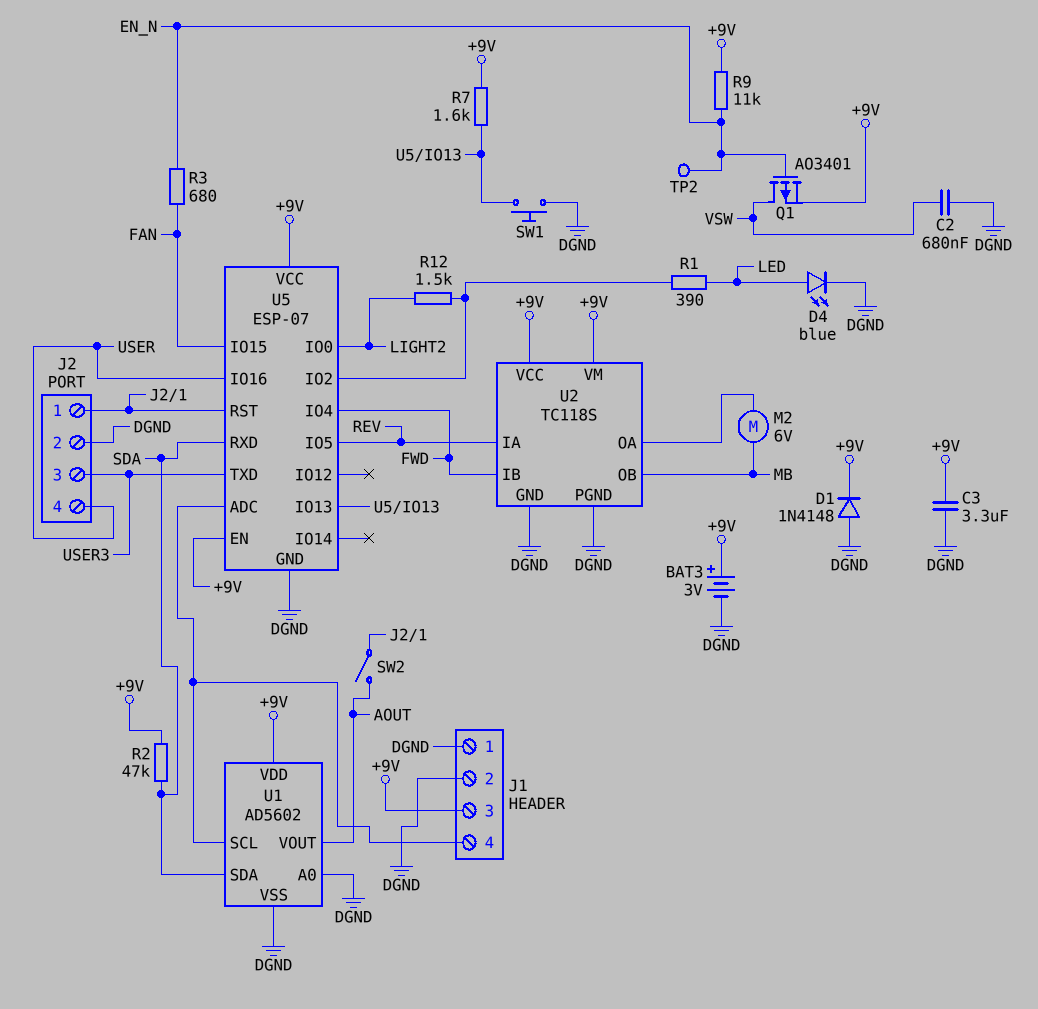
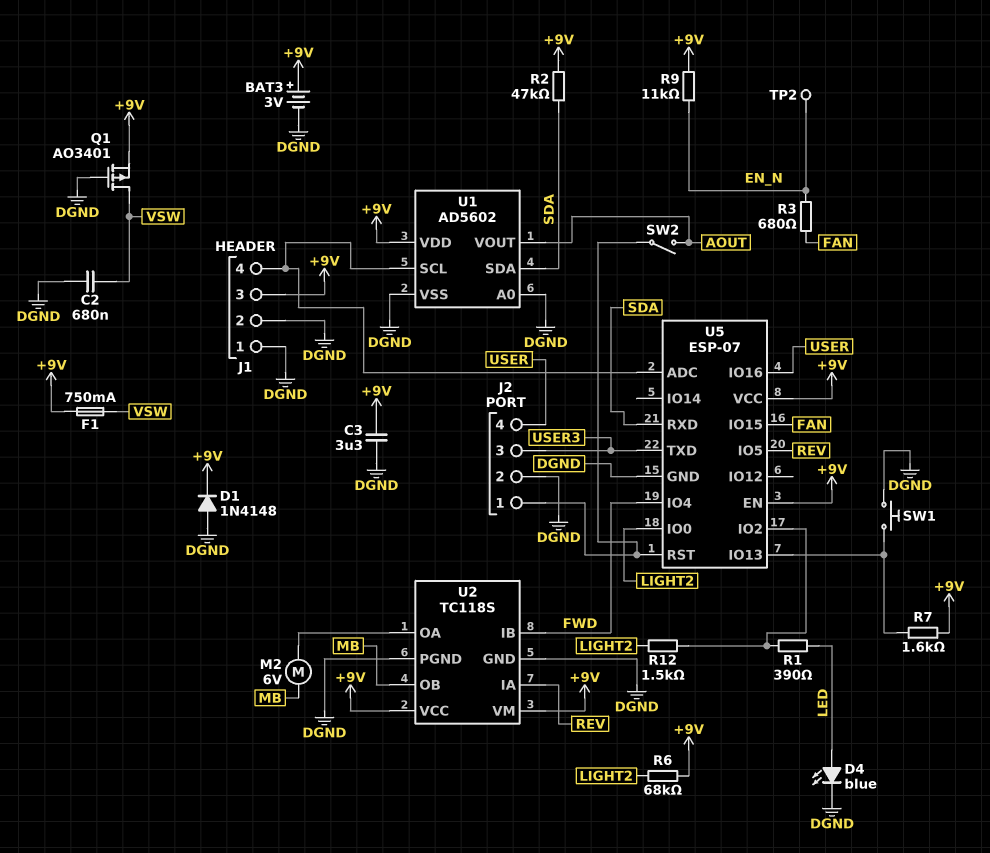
F1: none -> 750mA (+9V, VSW)
Q1: PMOS AO3401 (G EN_N, D VSW, S +9V) -> PMOS AO3401 (G DGND, D VSW, S +9V)
R6: none -> 68k (+9V, LIGHT2)

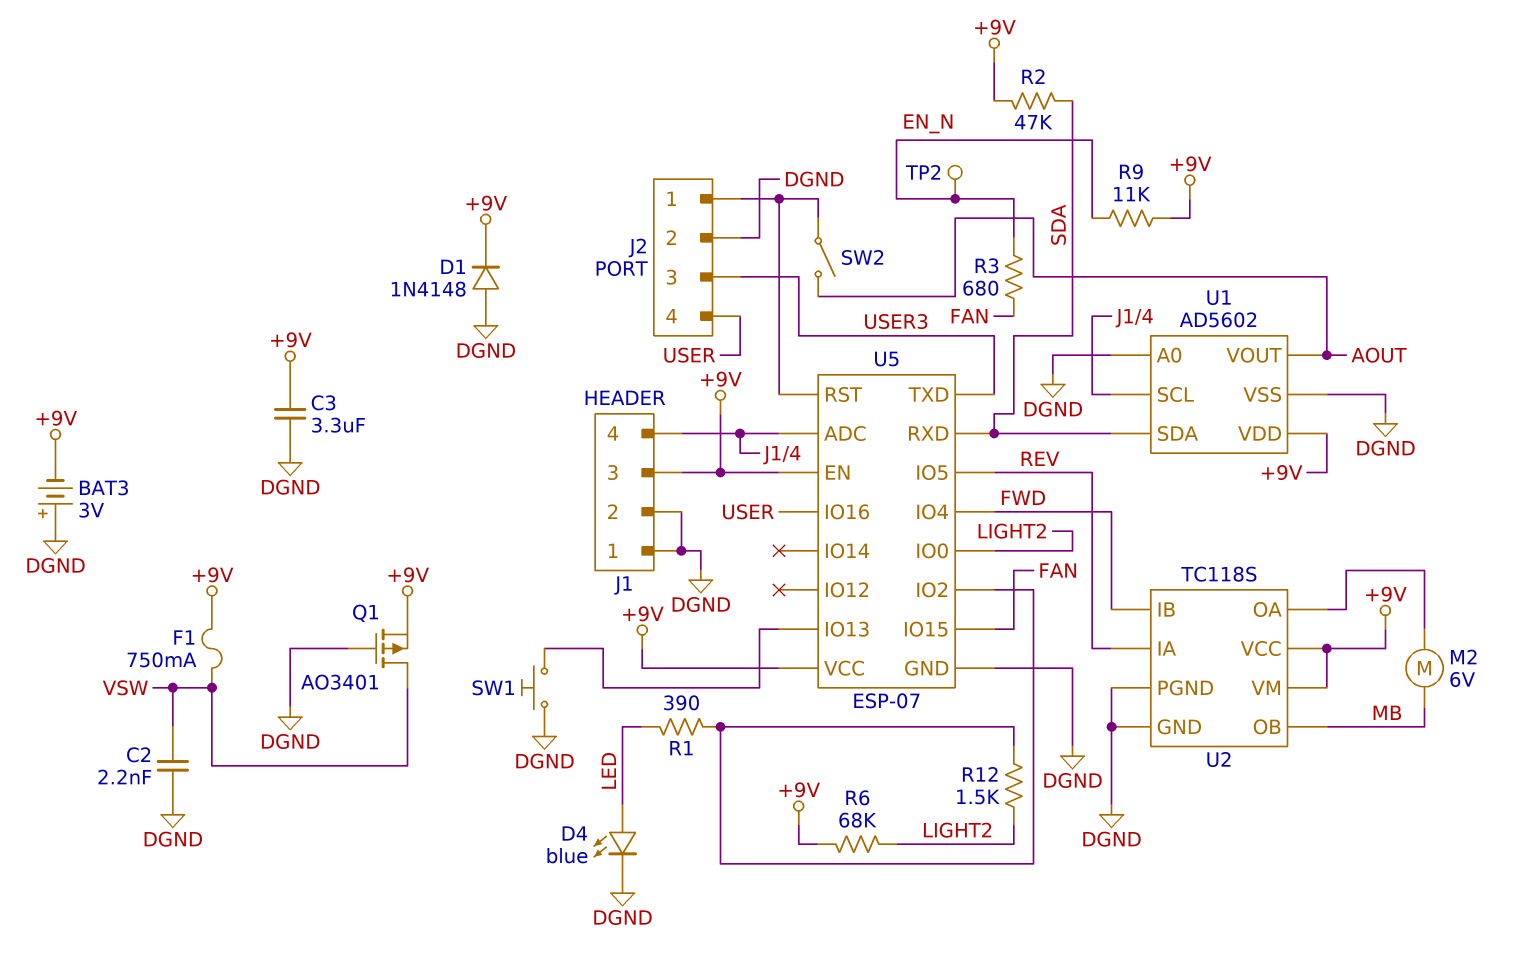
BAT3: 3V (plus +9V, minus DGND) -> 3V (plus DGND, minus +9V)
C2: 680nF (DGND, VSW) -> 2.2nF (DGND, VSW)
R7: 1.6k (+9V, U5/IO13) -> none

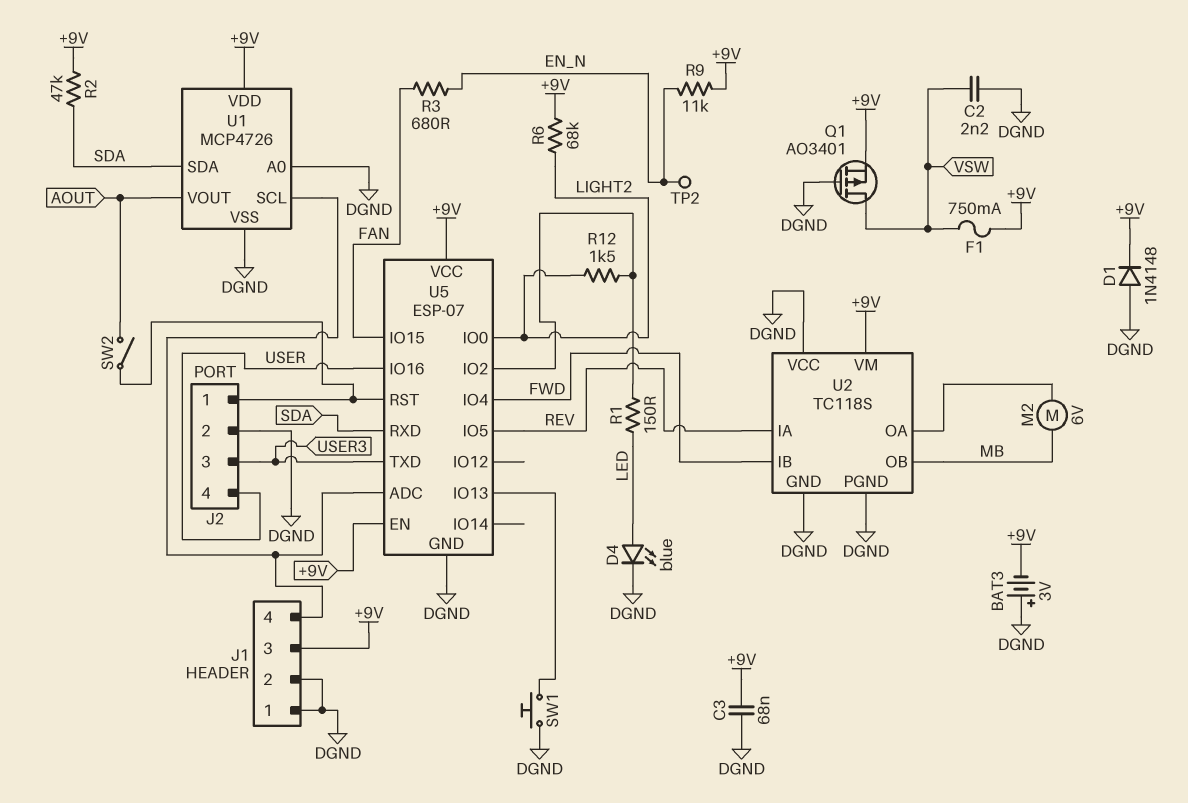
C3: 3.3uF (+9V, DGND) -> 68nF (+9V, DGND)
R1: 390 (LED, U5/IO2) -> 150 (LED, U5/IO2)
U1: AD5602 -> MCP4726
U2 pin VCC: +9V -> DGND

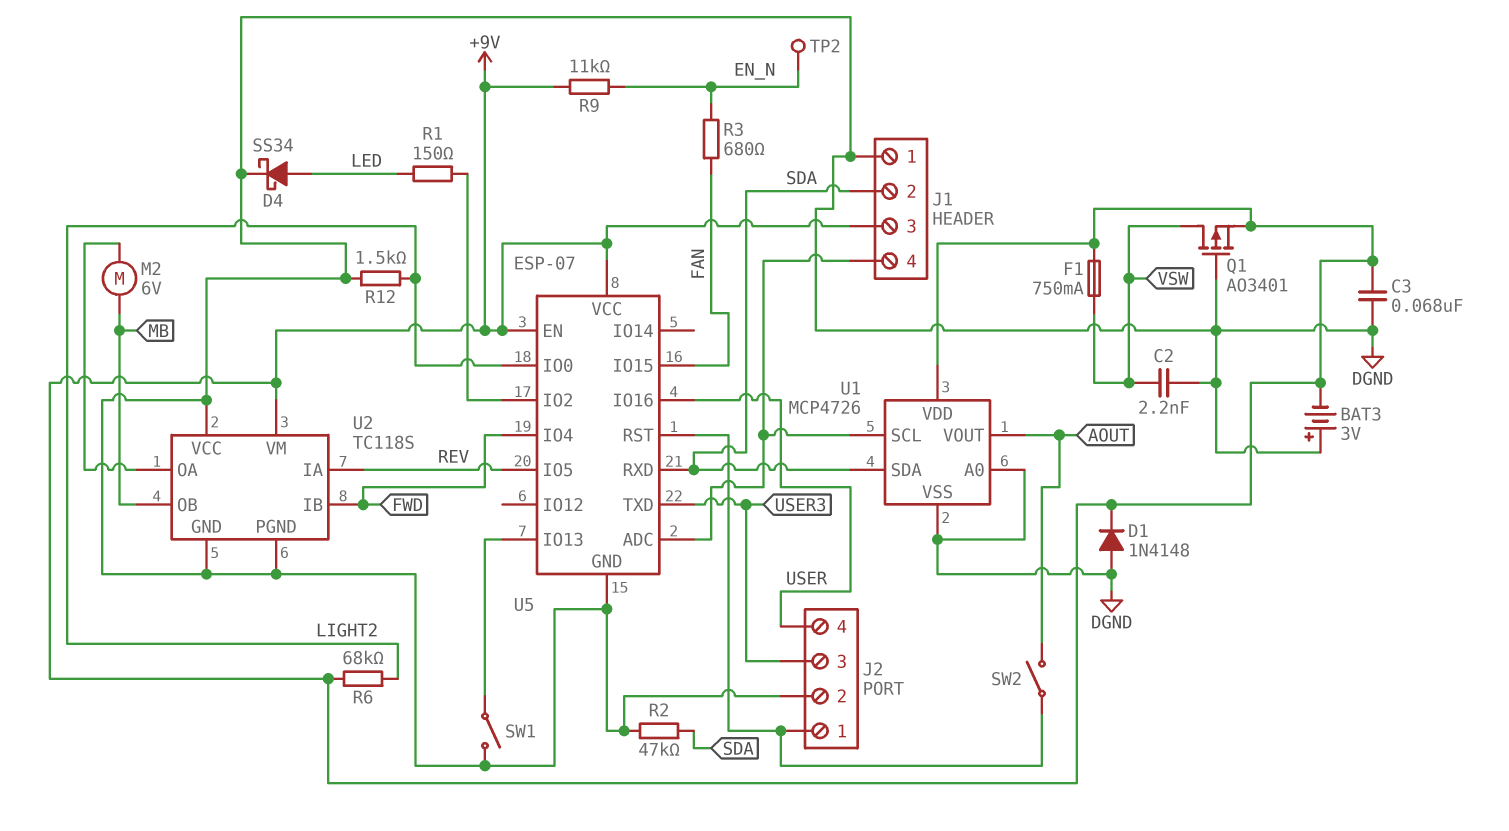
D4: LED blue (A LED, K DGND) -> schottky SS34 (A LED, K DGND)
J1 pin 2: DGND -> SDA
R2: 47k (+9V, SDA) -> 47k (DGND, SDA)
R12: 1.5k (LIGHT2, U5/IO2) -> 1.5k (DGND, LIGHT2)
SW1: button (DGND, U5/IO13) -> switch (DGND, U5/IO13)

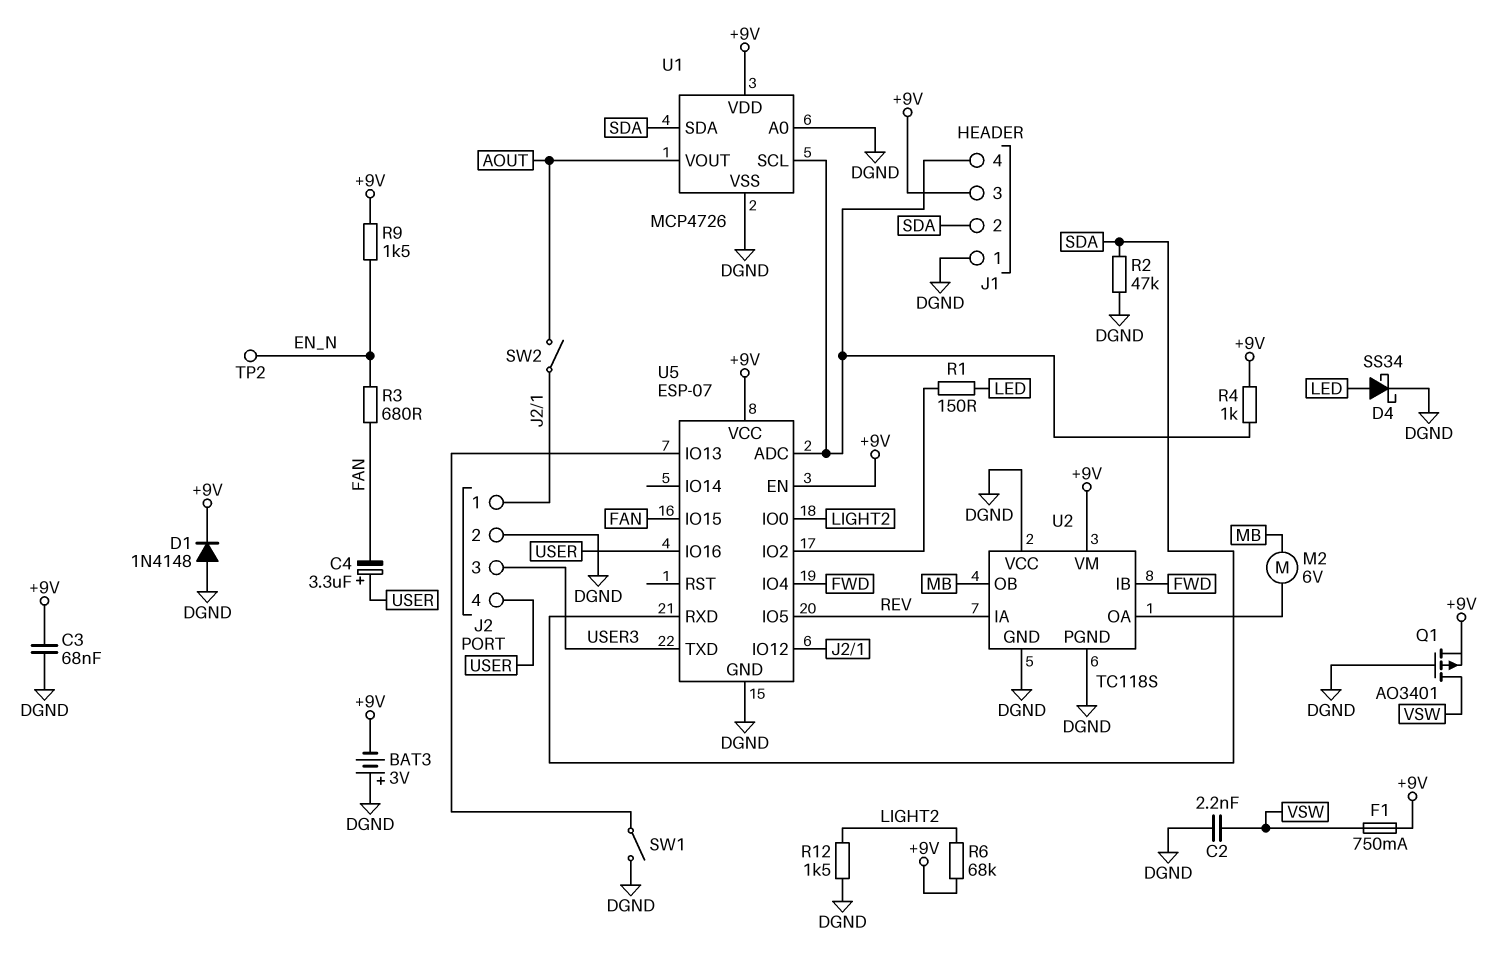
C4: none -> 3.3uF (plus USER, minus FAN)
R4: none -> 1k (+9V, J1/4)
R9: 11k (+9V, EN_N) -> 1.5k (+9V, EN_N)
U5 pin IO12: none -> J2/1
U5 pin RST: J2/1 -> none

